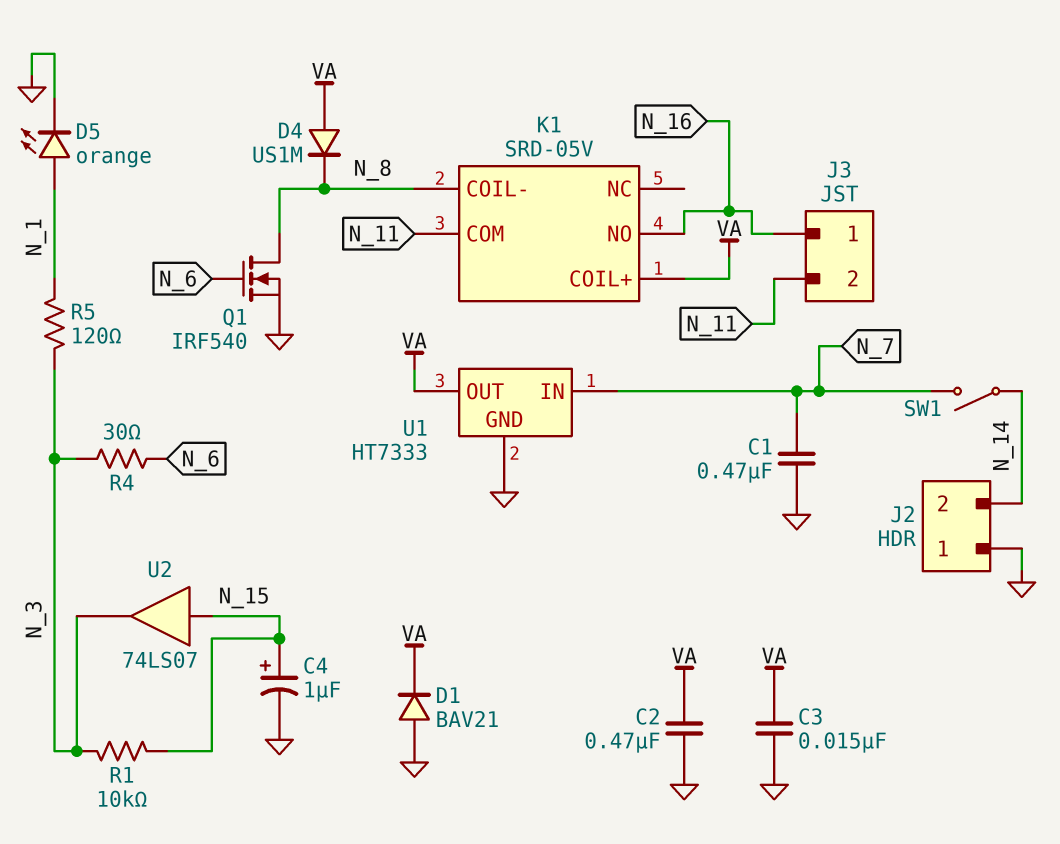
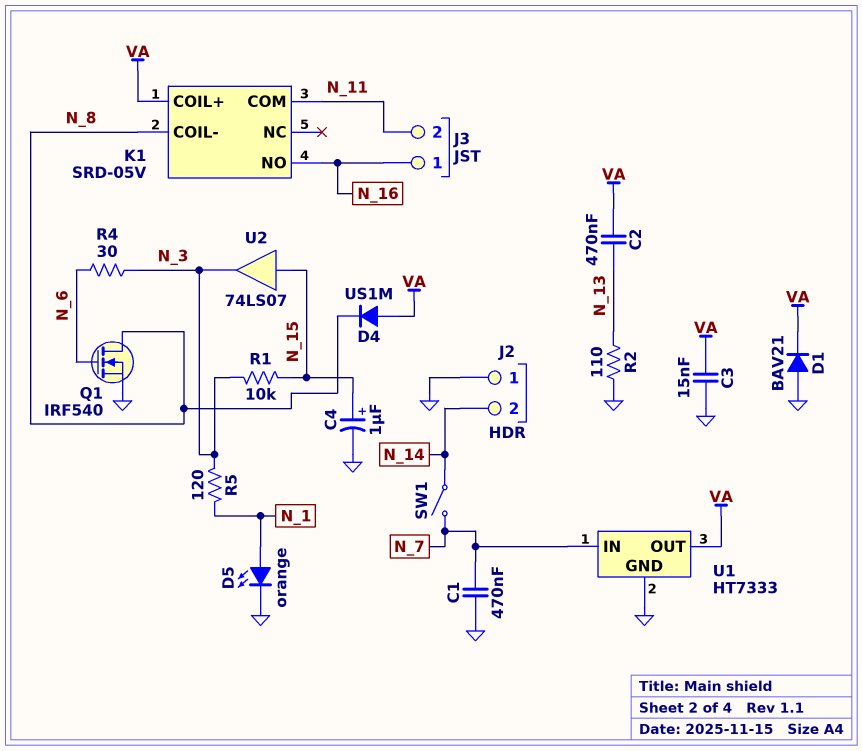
C2: 470nF (GND, VA) -> 470nF (N_13, VA)
R2: none -> 110 (GND, N_13)

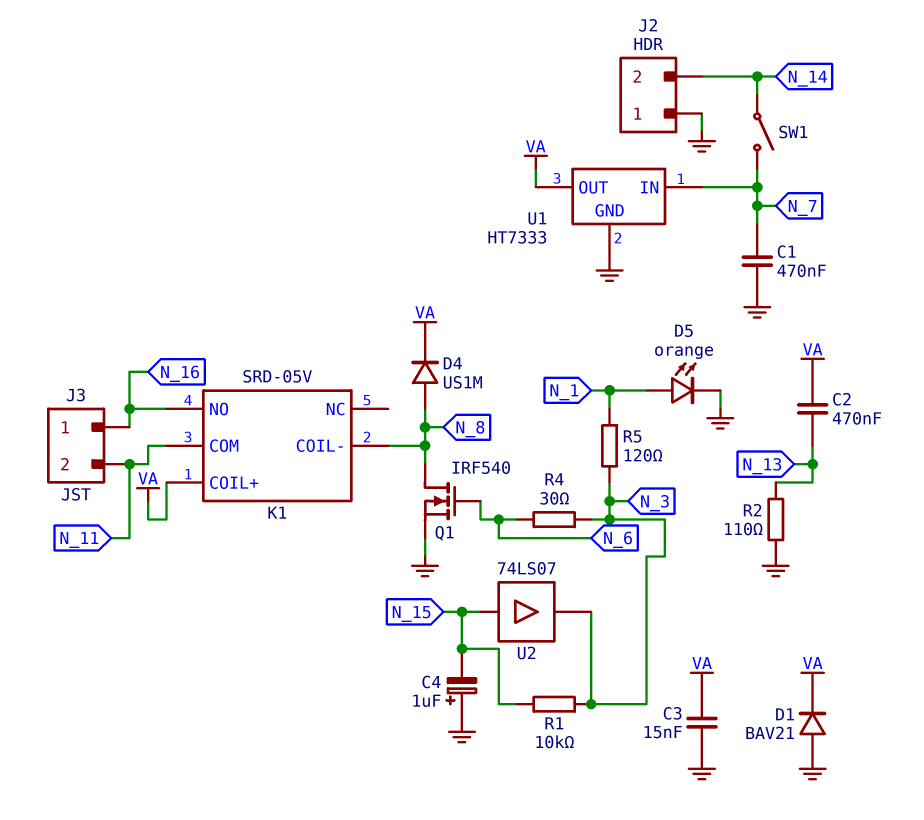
C4: 1uF (plus N_15, minus GND) -> 1uF (plus GND, minus N_15)
D4: diode US1M (A VA, K N_8) -> diode US1M (A N_8, K VA)

